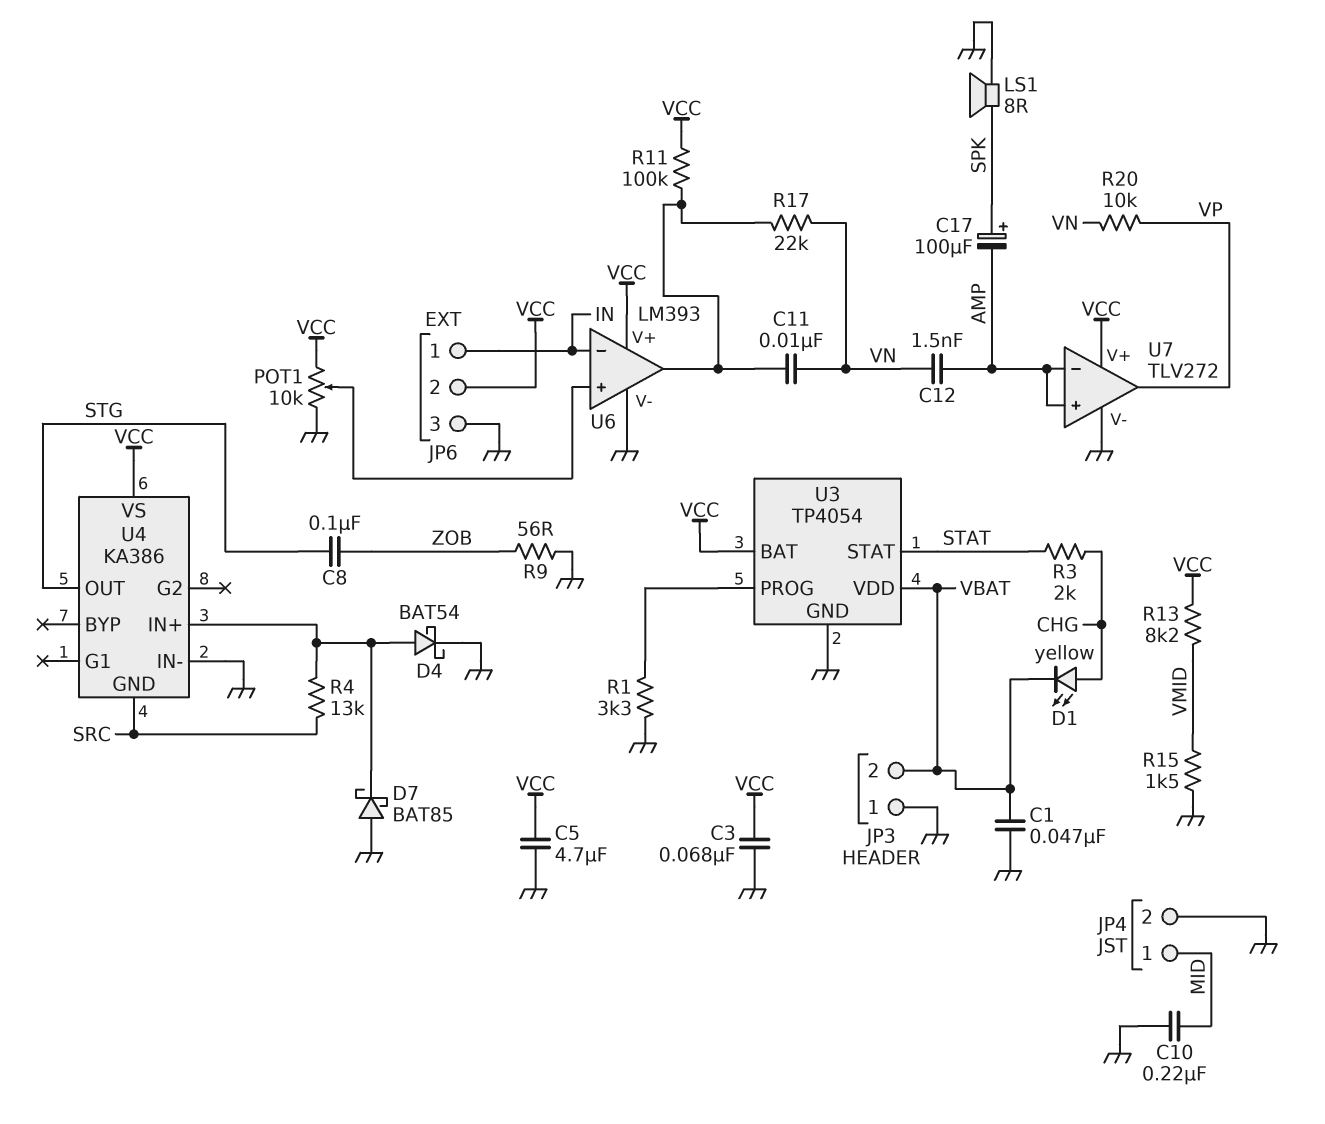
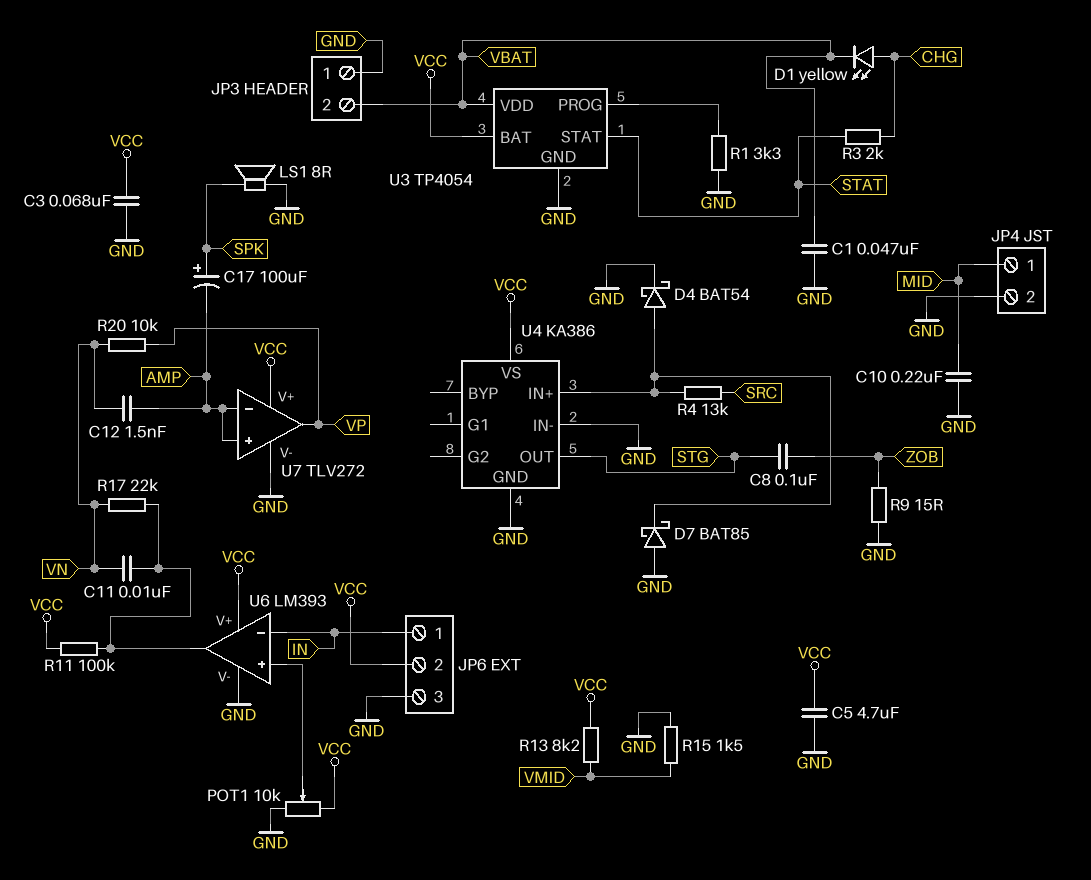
R9: 56 (GND, ZOB) -> 15 (GND, ZOB)
U4 pin GND: SRC -> GND

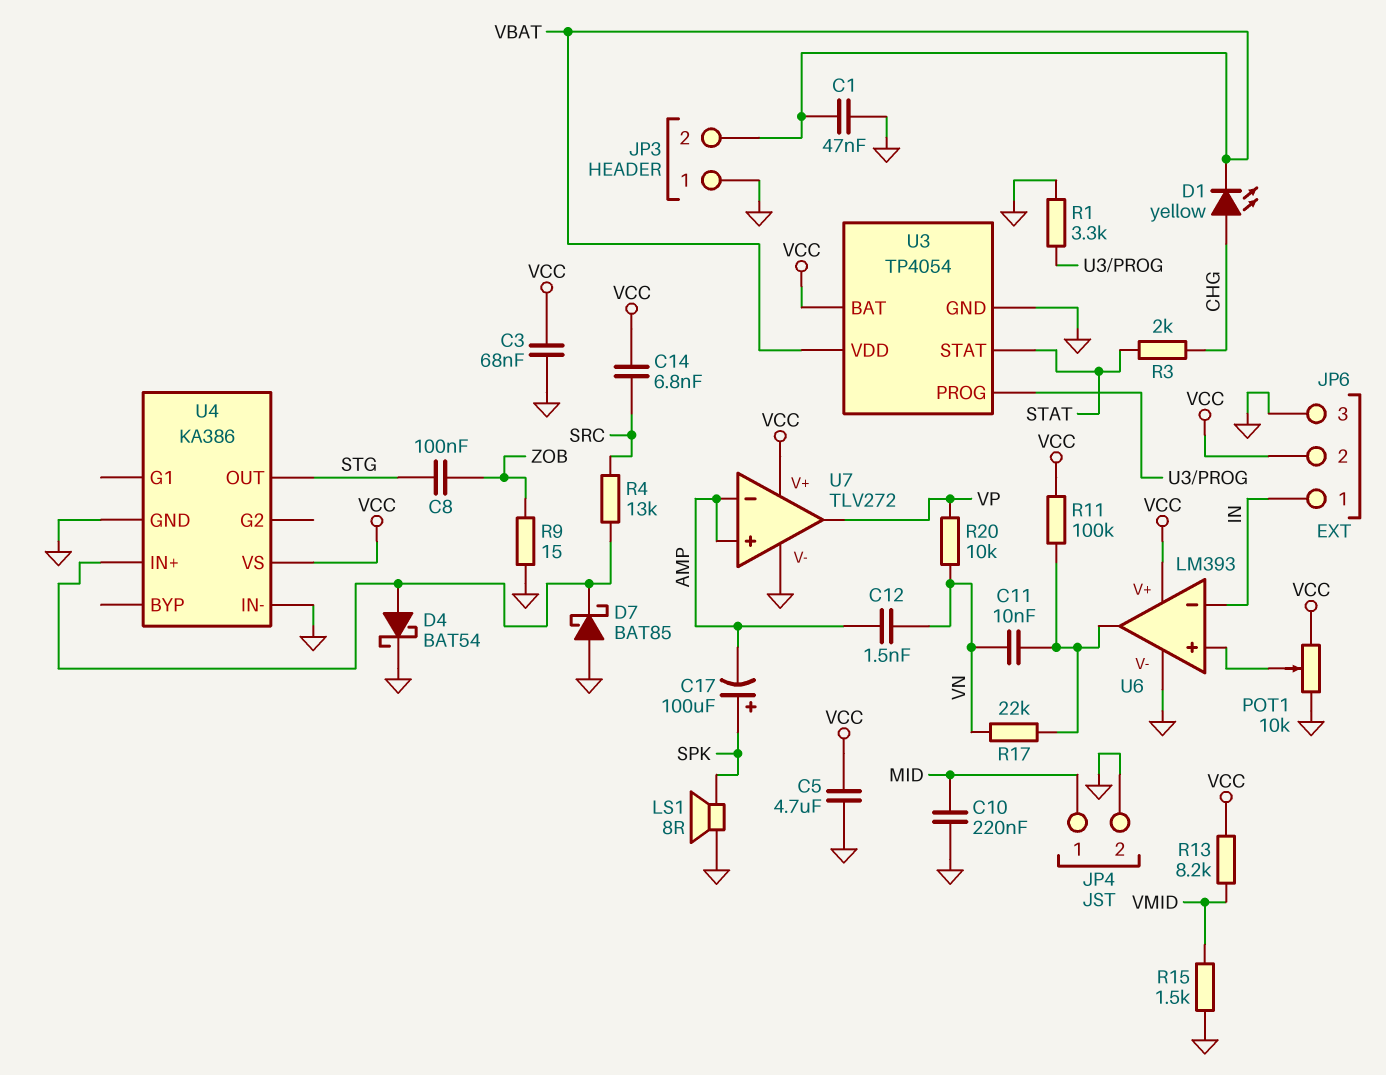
C14: none -> 6.8nF (SRC, VCC)

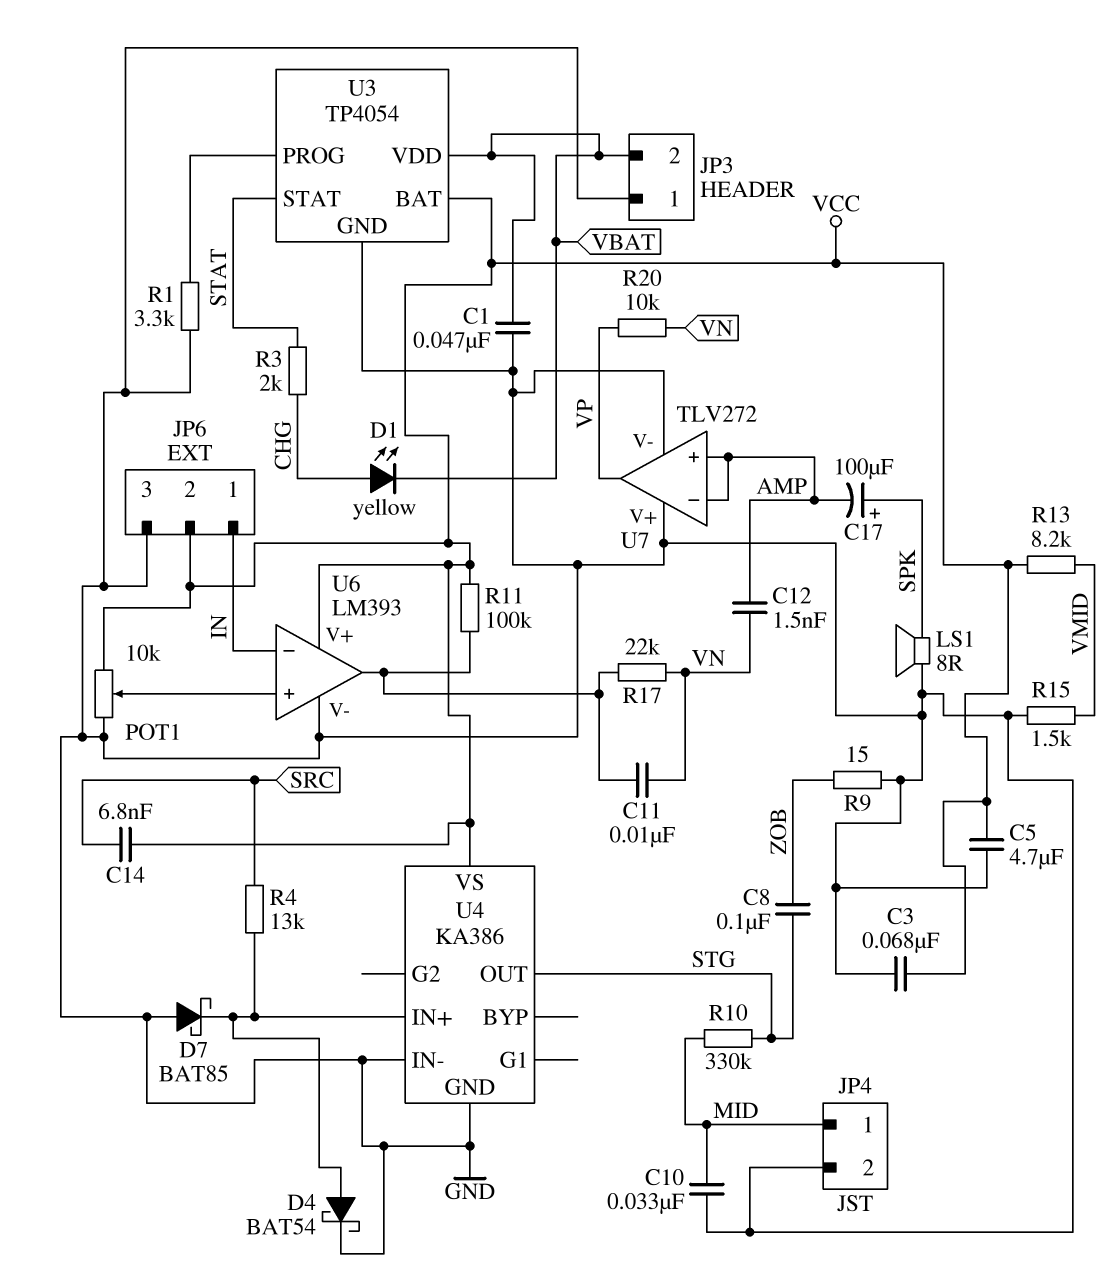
C10: 220nF (GND, MID) -> 33nF (GND, MID)
R10: none -> 330k (MID, STG)
U7 pin V+: VCC -> GND

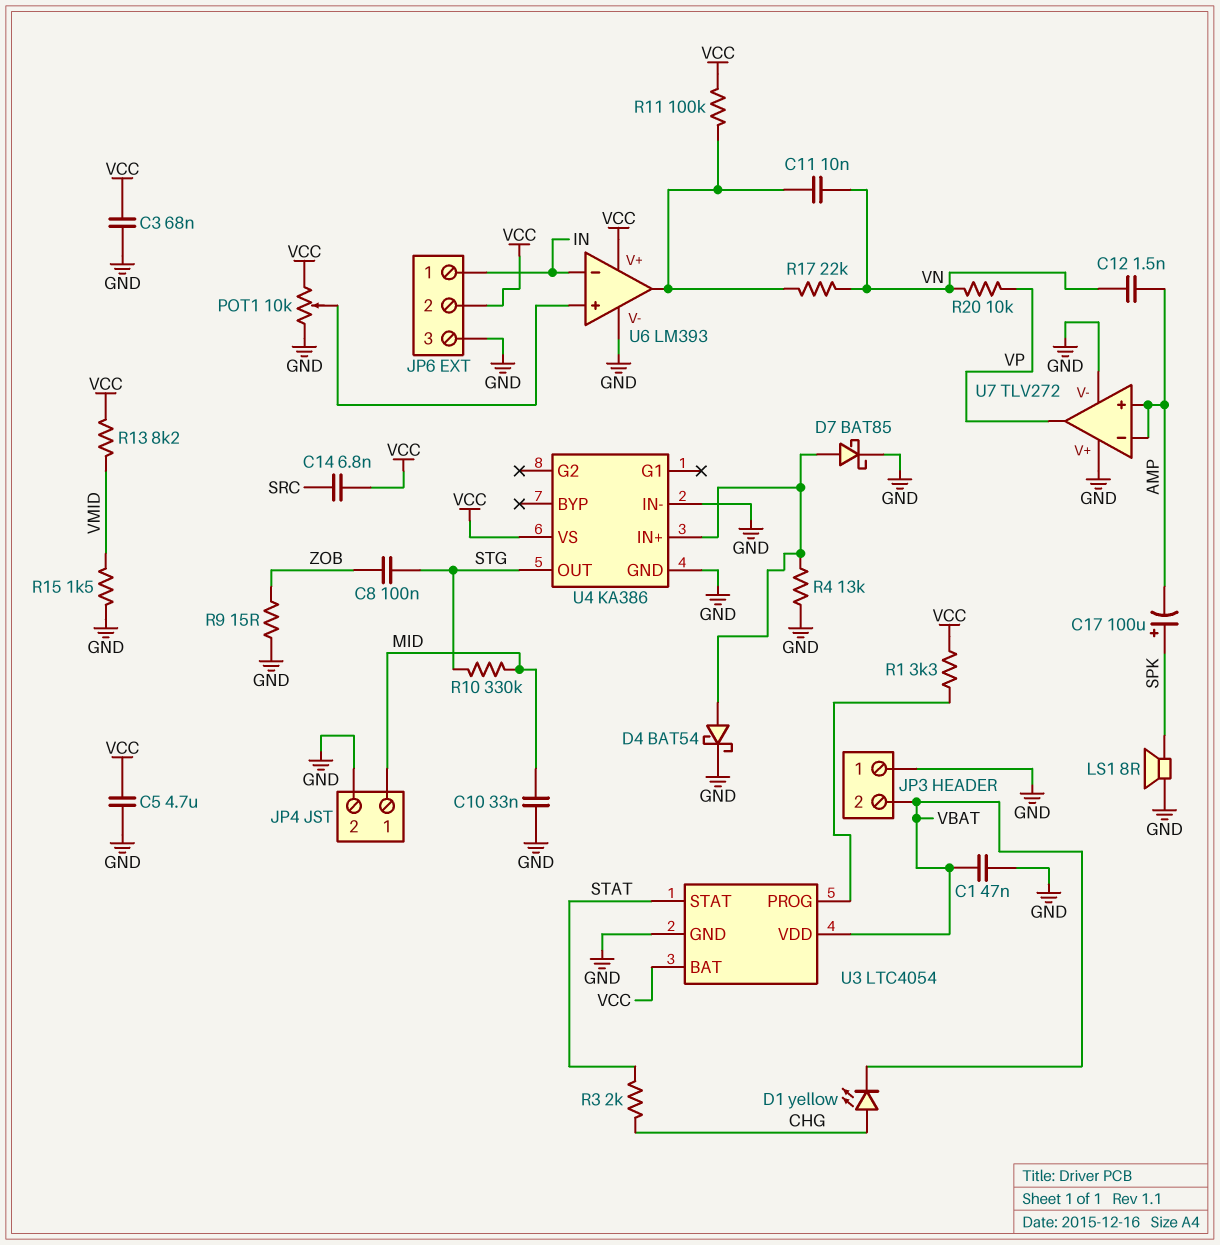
D7: schottky BAT85 (A GND, K U4/IN+) -> schottky BAT85 (A U4/IN+, K GND)
R1: 3.3k (GND, U3/PROG) -> 3.3k (U3/PROG, VCC)
R4: 13k (SRC, U4/IN+) -> 13k (GND, U4/IN+)
U3: TP4054 -> LTC4054

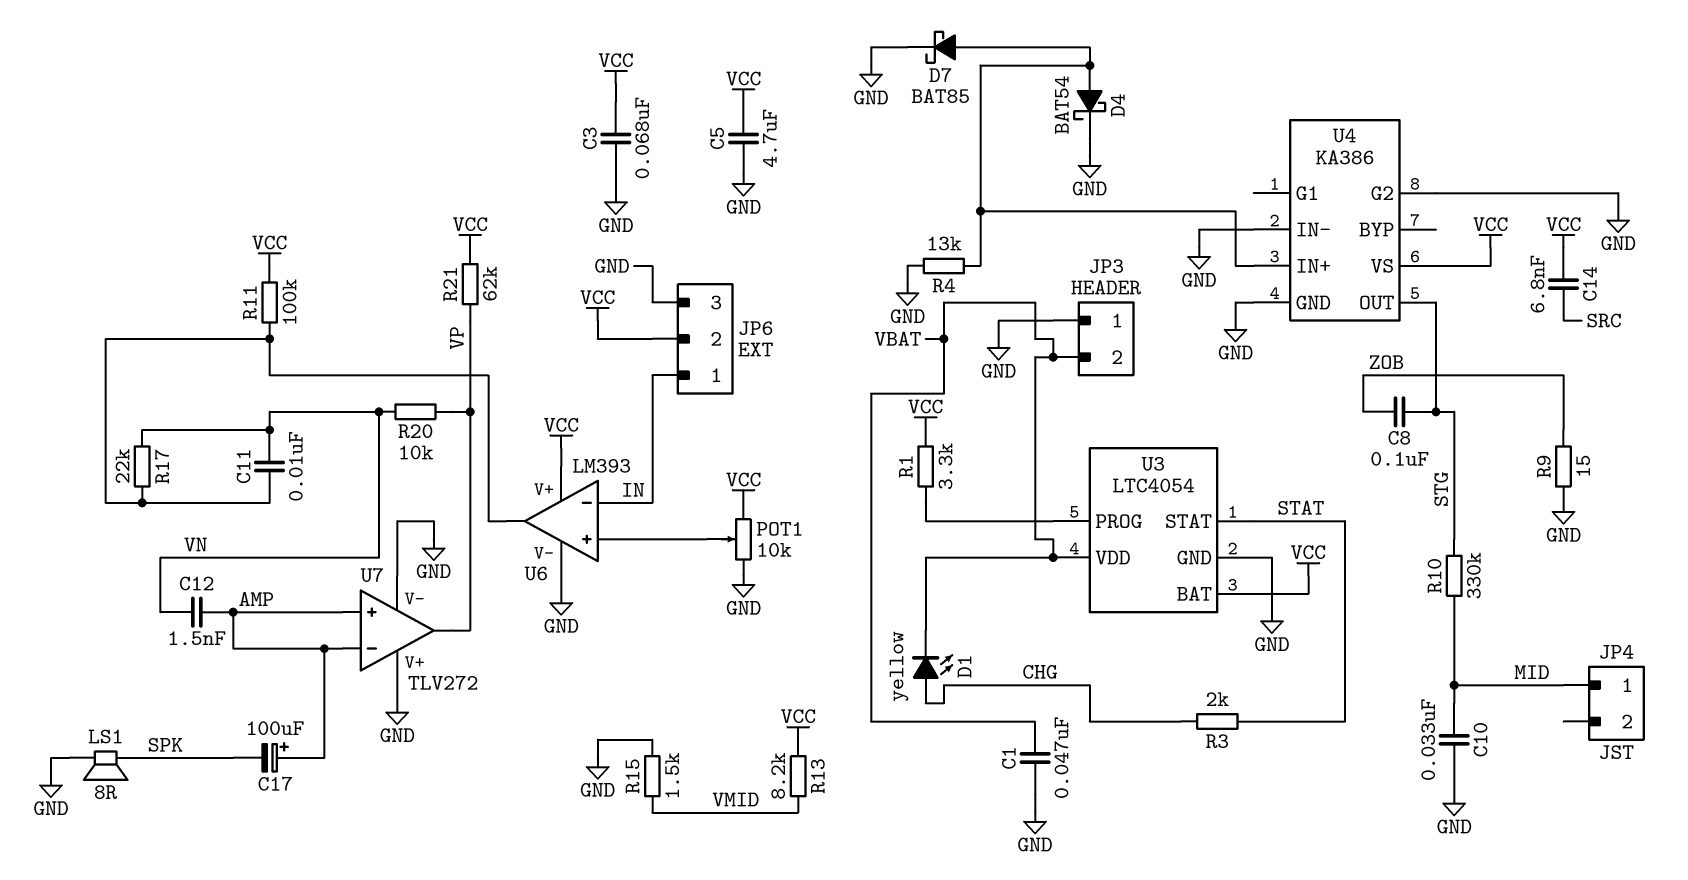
C17: 100uF (plus SPK, minus AMP) -> 100uF (plus AMP, minus SPK)
JP4 pin 2: GND -> none
R21: none -> 62k (VCC, VP)
U4 pin G2: none -> GND

